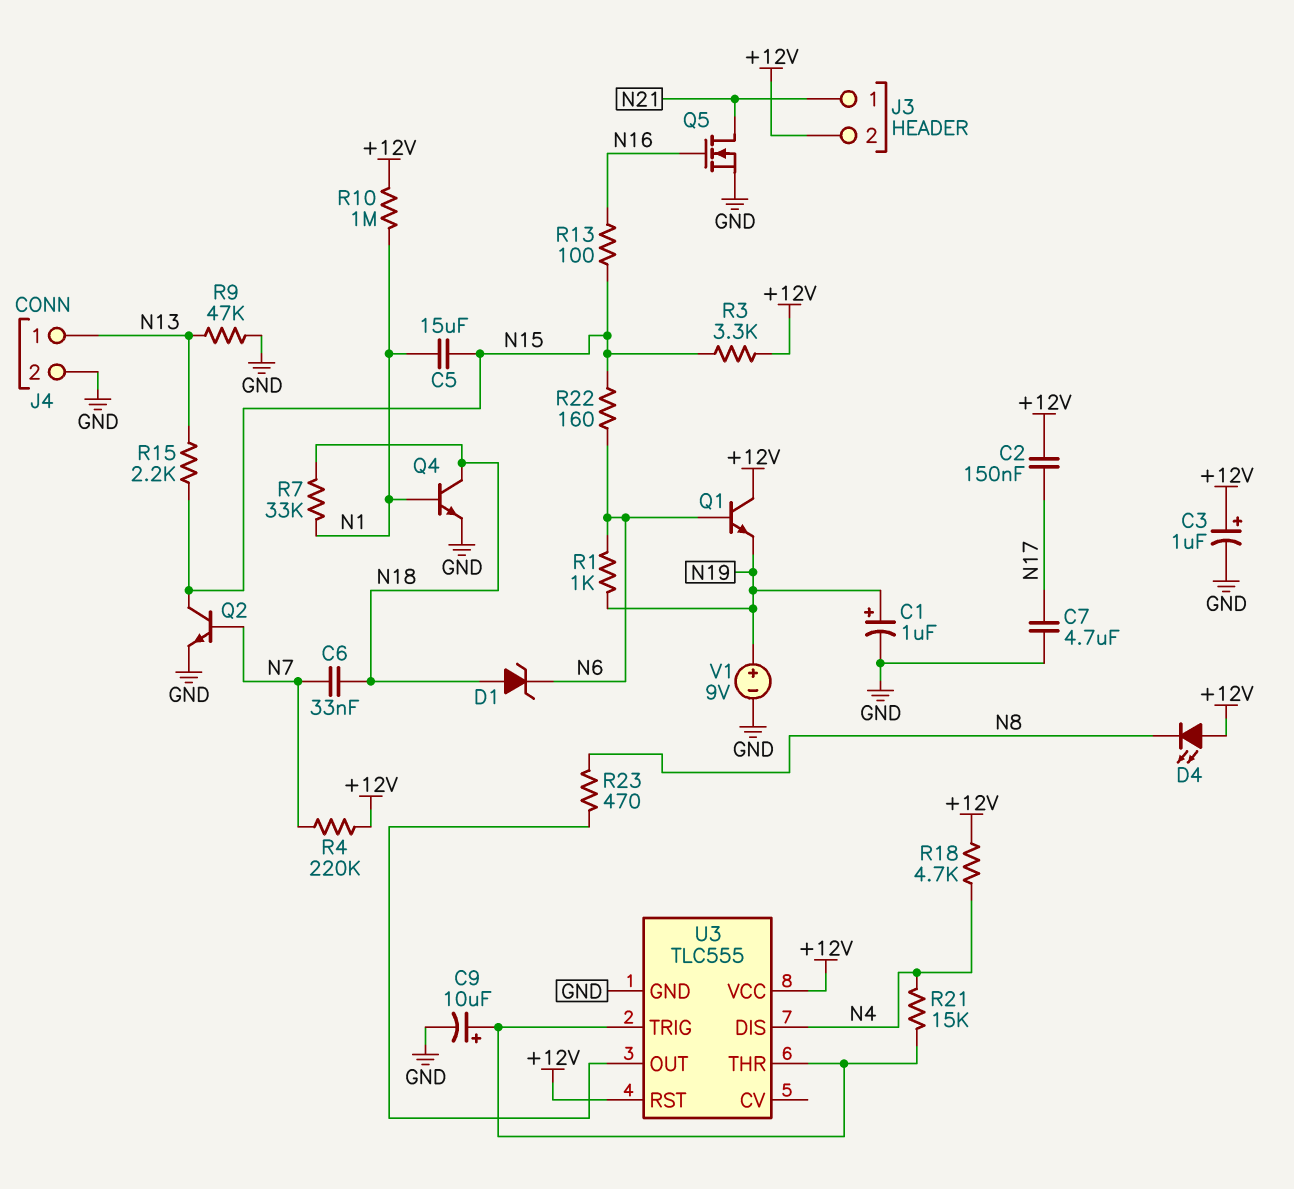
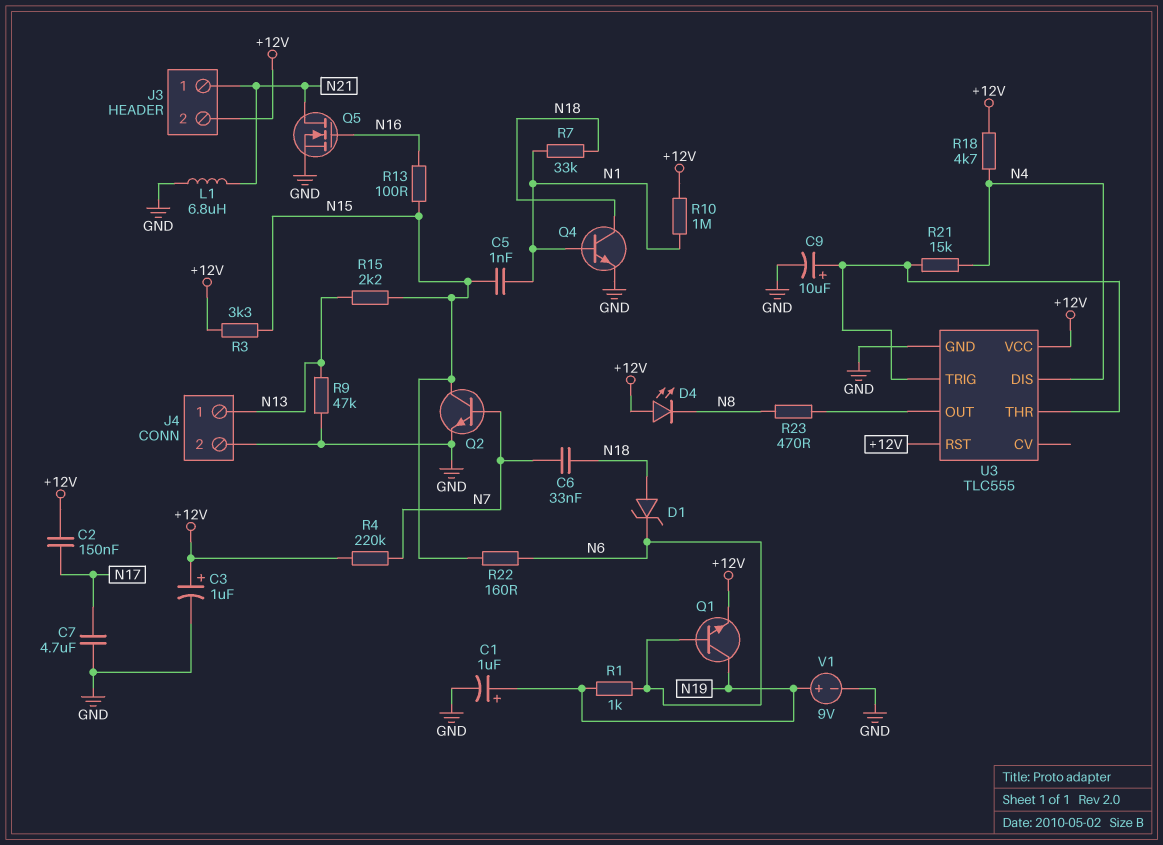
C5: 15uF (N1, N15) -> 1nF (N1, N15)
L1: none -> 6.8uH (GND, N21)
Q1: NPN (B N6, C +12V, E N19) -> NPN (B N6, C N19, E +12V)

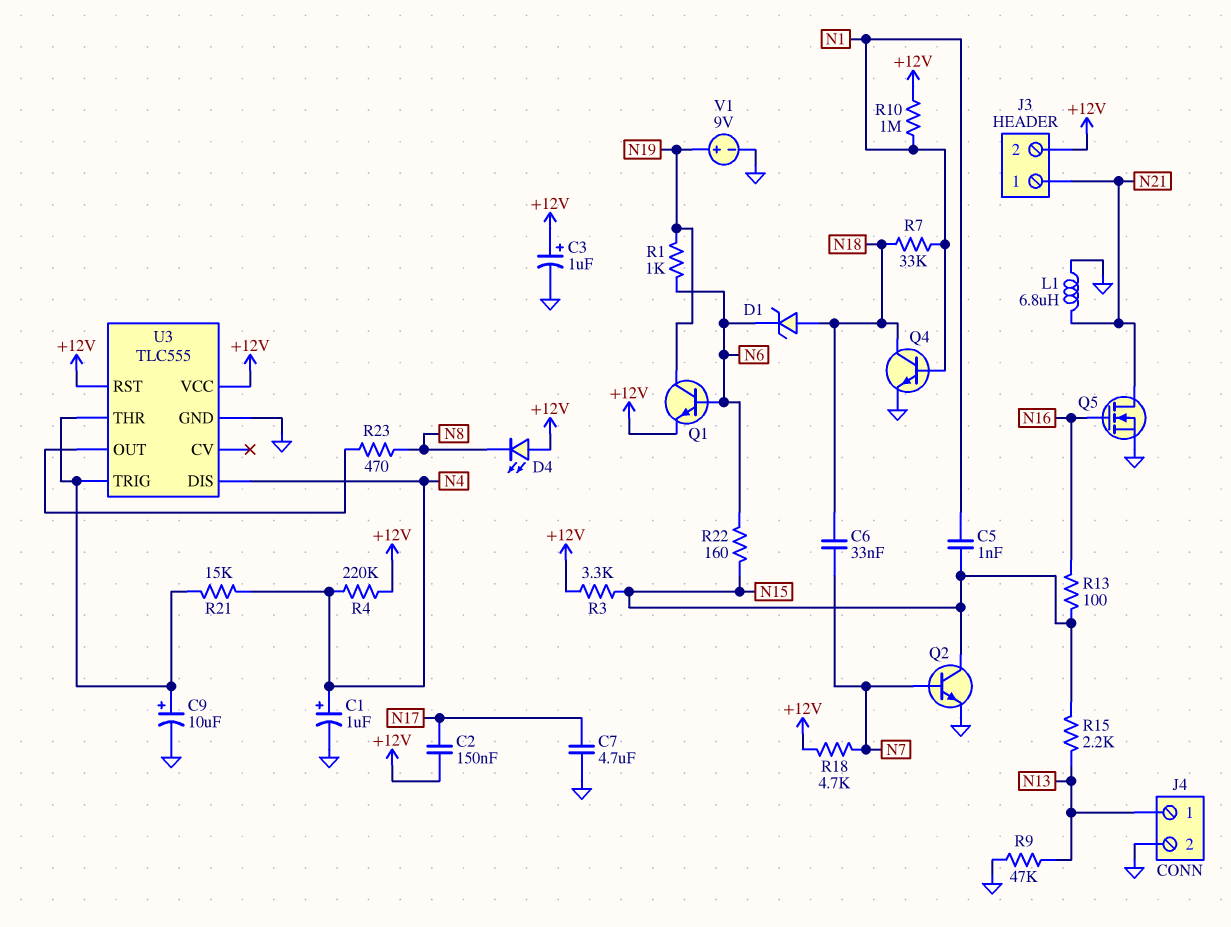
C1: 1uF (plus N19, minus GND) -> 1uF (plus N4, minus GND)
R4: 220k (+12V, N7) -> 220k (+12V, N4)
R18: 4.7k (+12V, N4) -> 4.7k (+12V, N7)

